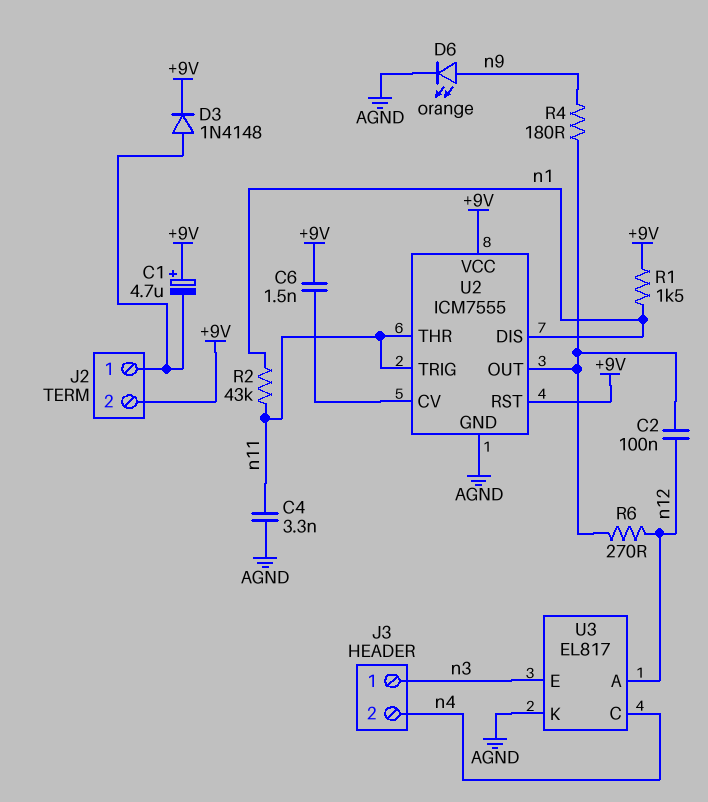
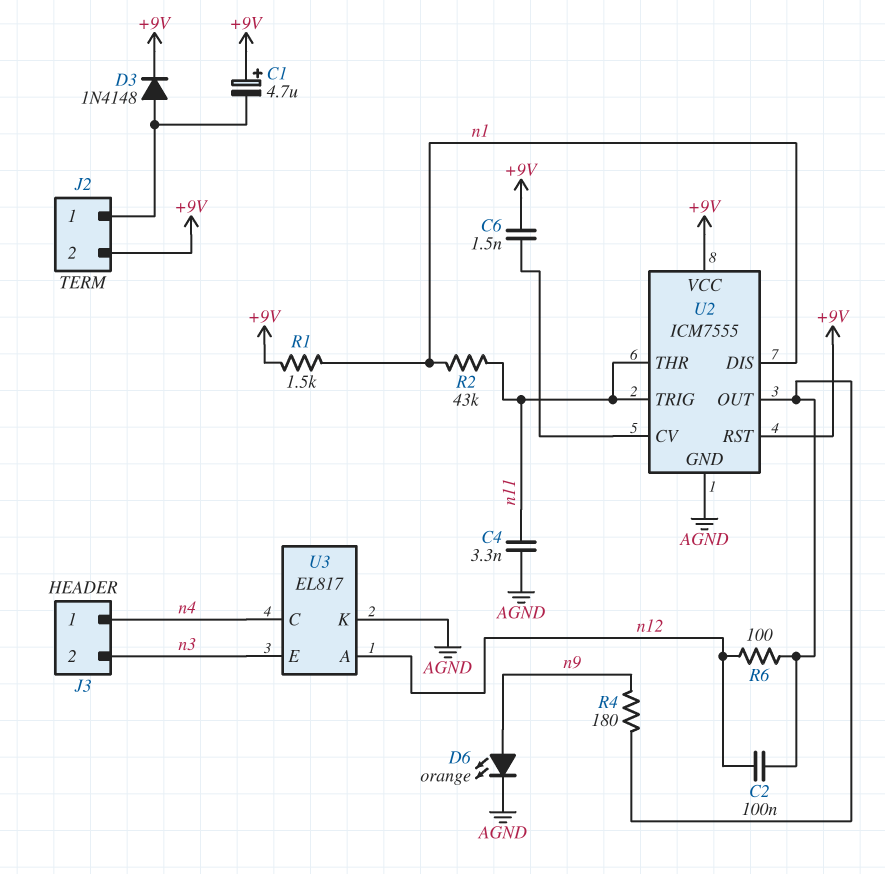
J3 pin 1: n3 -> n4
J3 pin 2: n4 -> n3
R6: 270 (U2/OUT, n12) -> 100 (U2/OUT, n12)

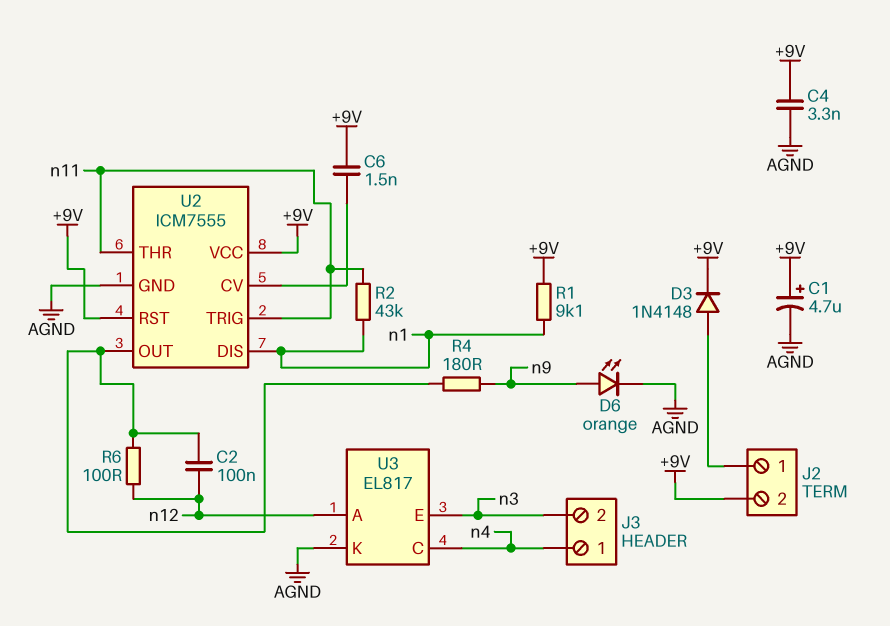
C1: 4.7uF (plus +9V, minus J2/1) -> 4.7uF (plus +9V, minus AGND)
C4: 3.3nF (AGND, n11) -> 3.3nF (+9V, AGND)
R1: 1.5k (+9V, n1) -> 9.1k (+9V, n1)

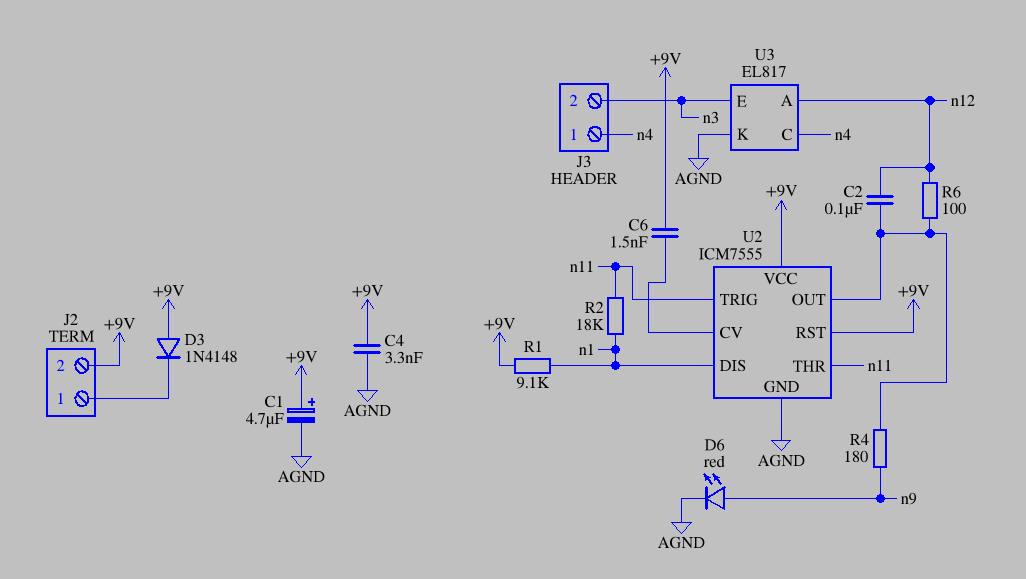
D3: diode 1N4148 (A J2/1, K +9V) -> diode 1N4148 (A +9V, K J2/1)
D6: LED orange (A n9, K AGND) -> LED red (A n9, K AGND)
R2: 43k (n1, n11) -> 18k (n1, n11)

